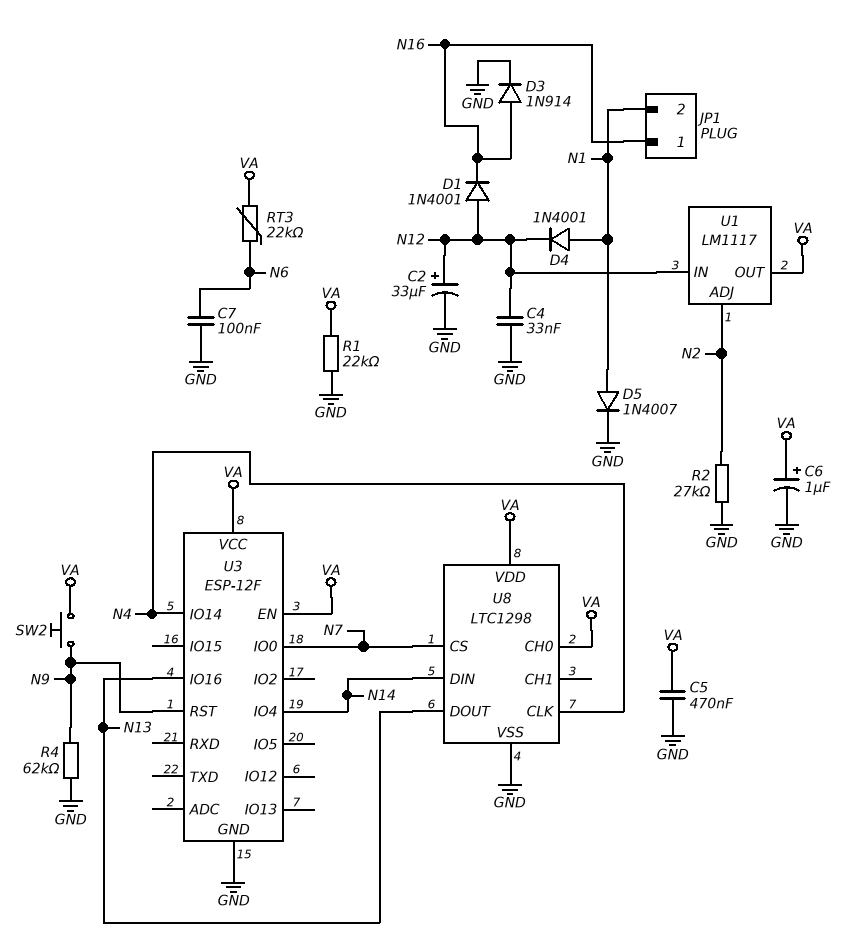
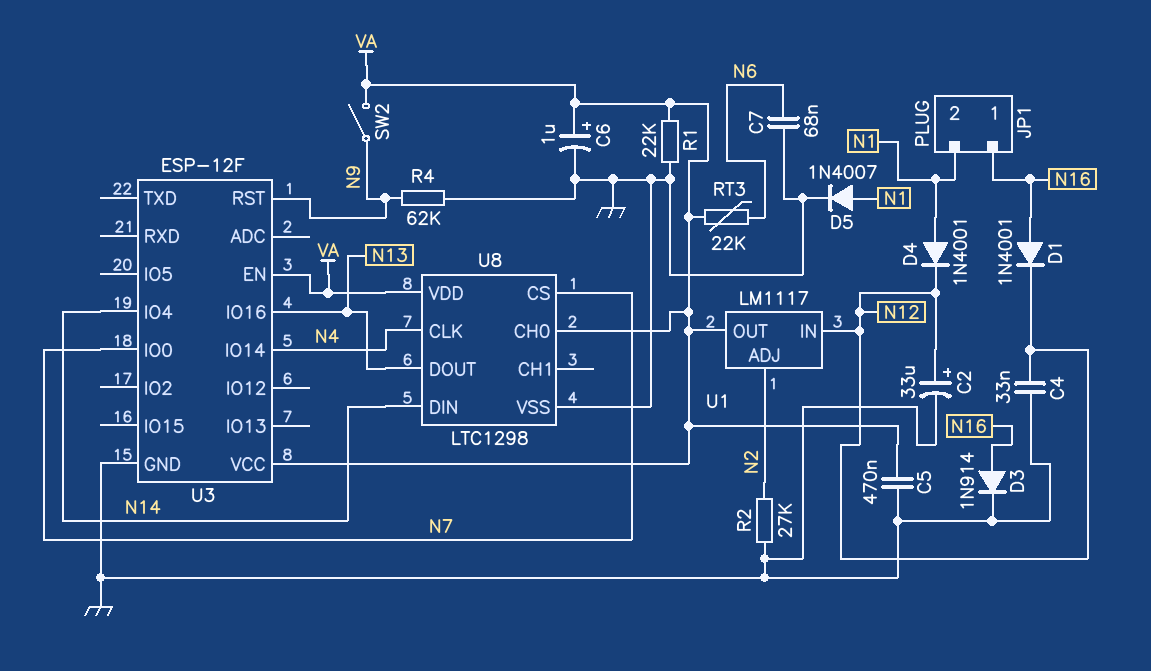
C7: 100nF (GND, N6) -> 68nF (GND, N6)
D1: diode 1N4001 (A N12, K N16) -> diode 1N4001 (A N16, K N12)
SW2: button (N9, VA) -> switch (N9, VA)

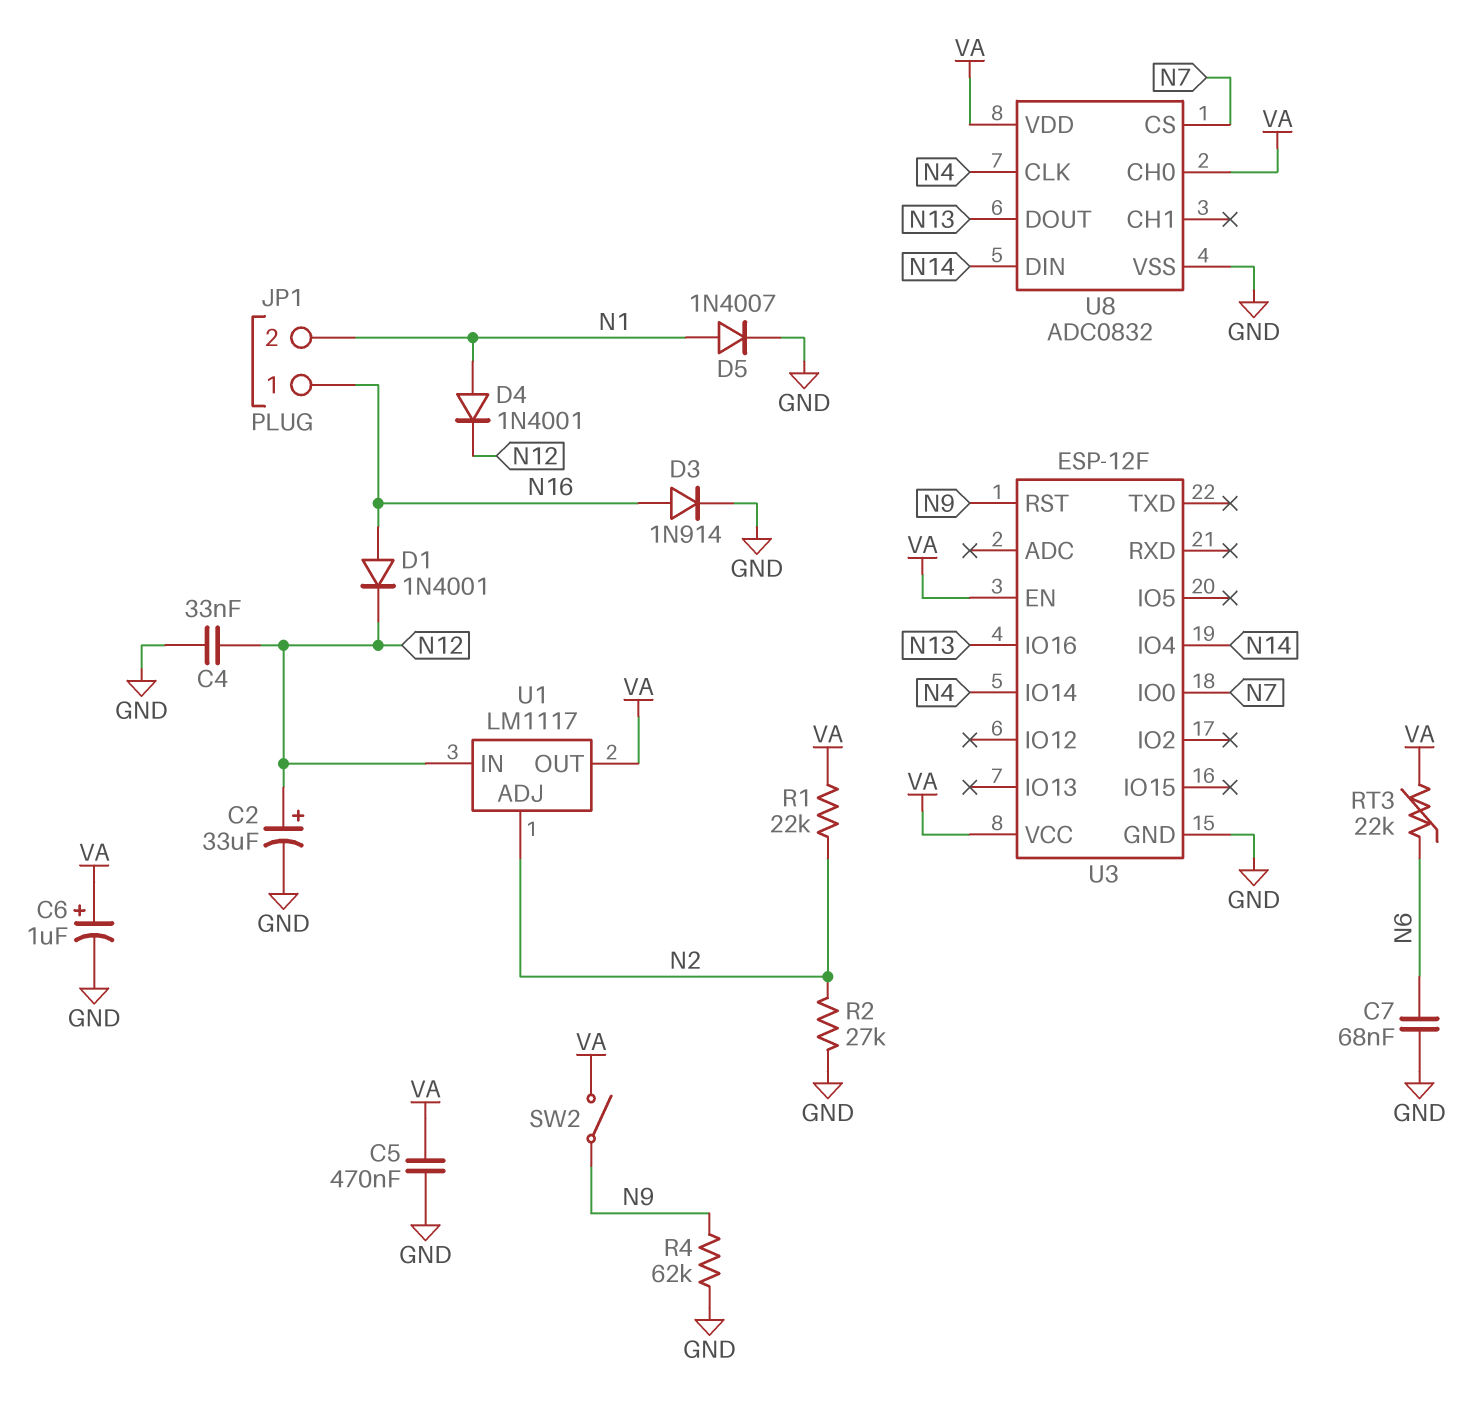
R1: 22k (GND, VA) -> 22k (N2, VA)
U8: LTC1298 -> ADC0832

